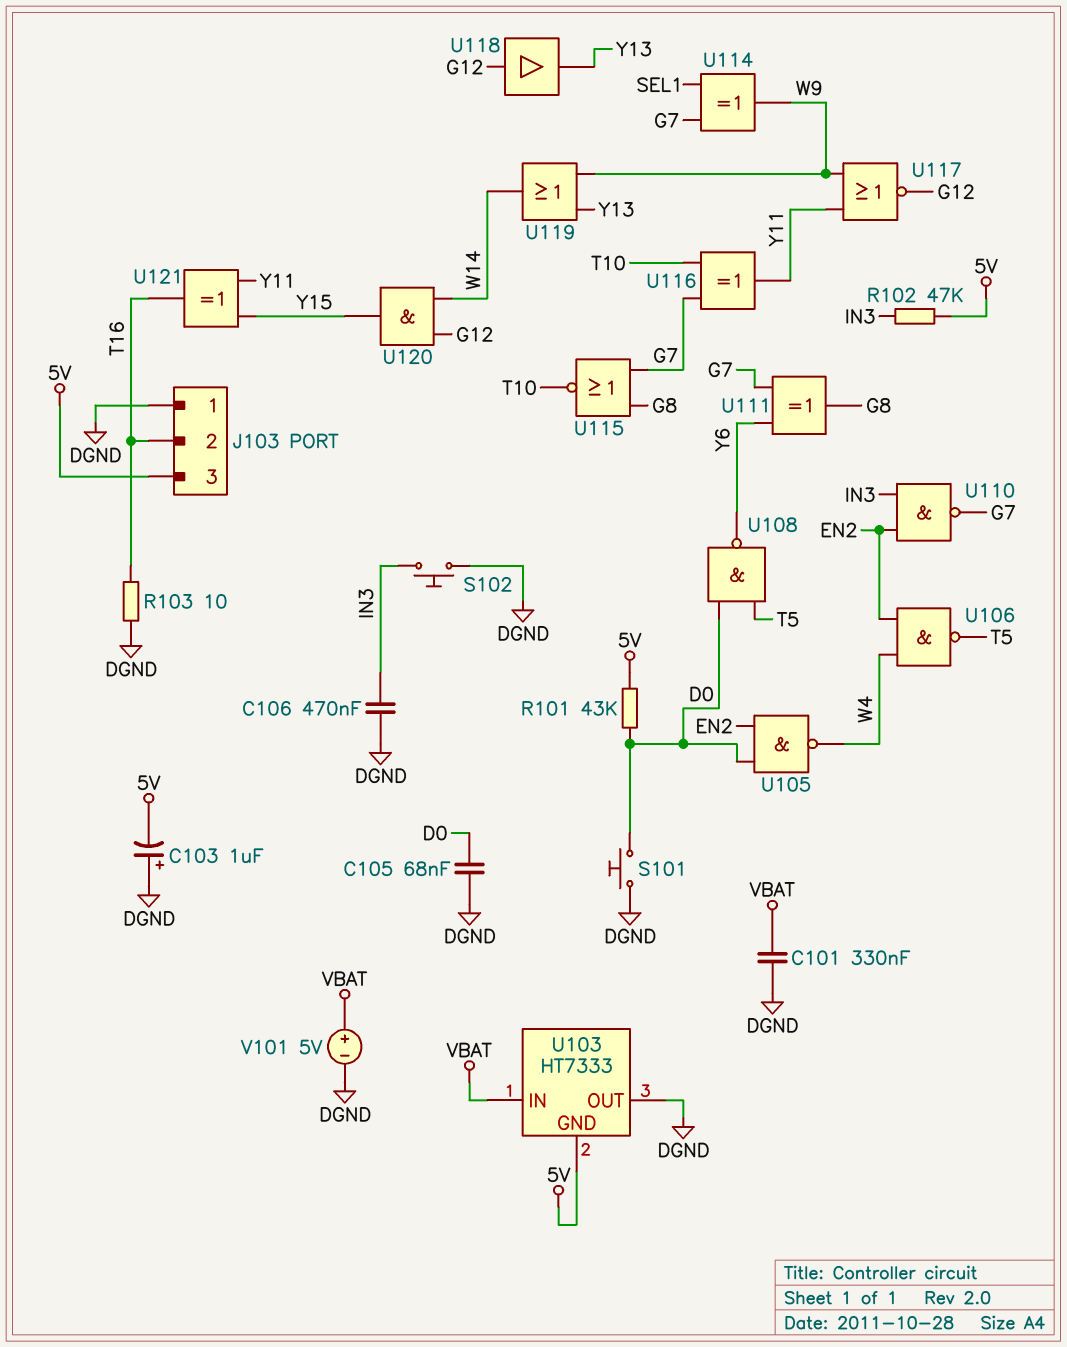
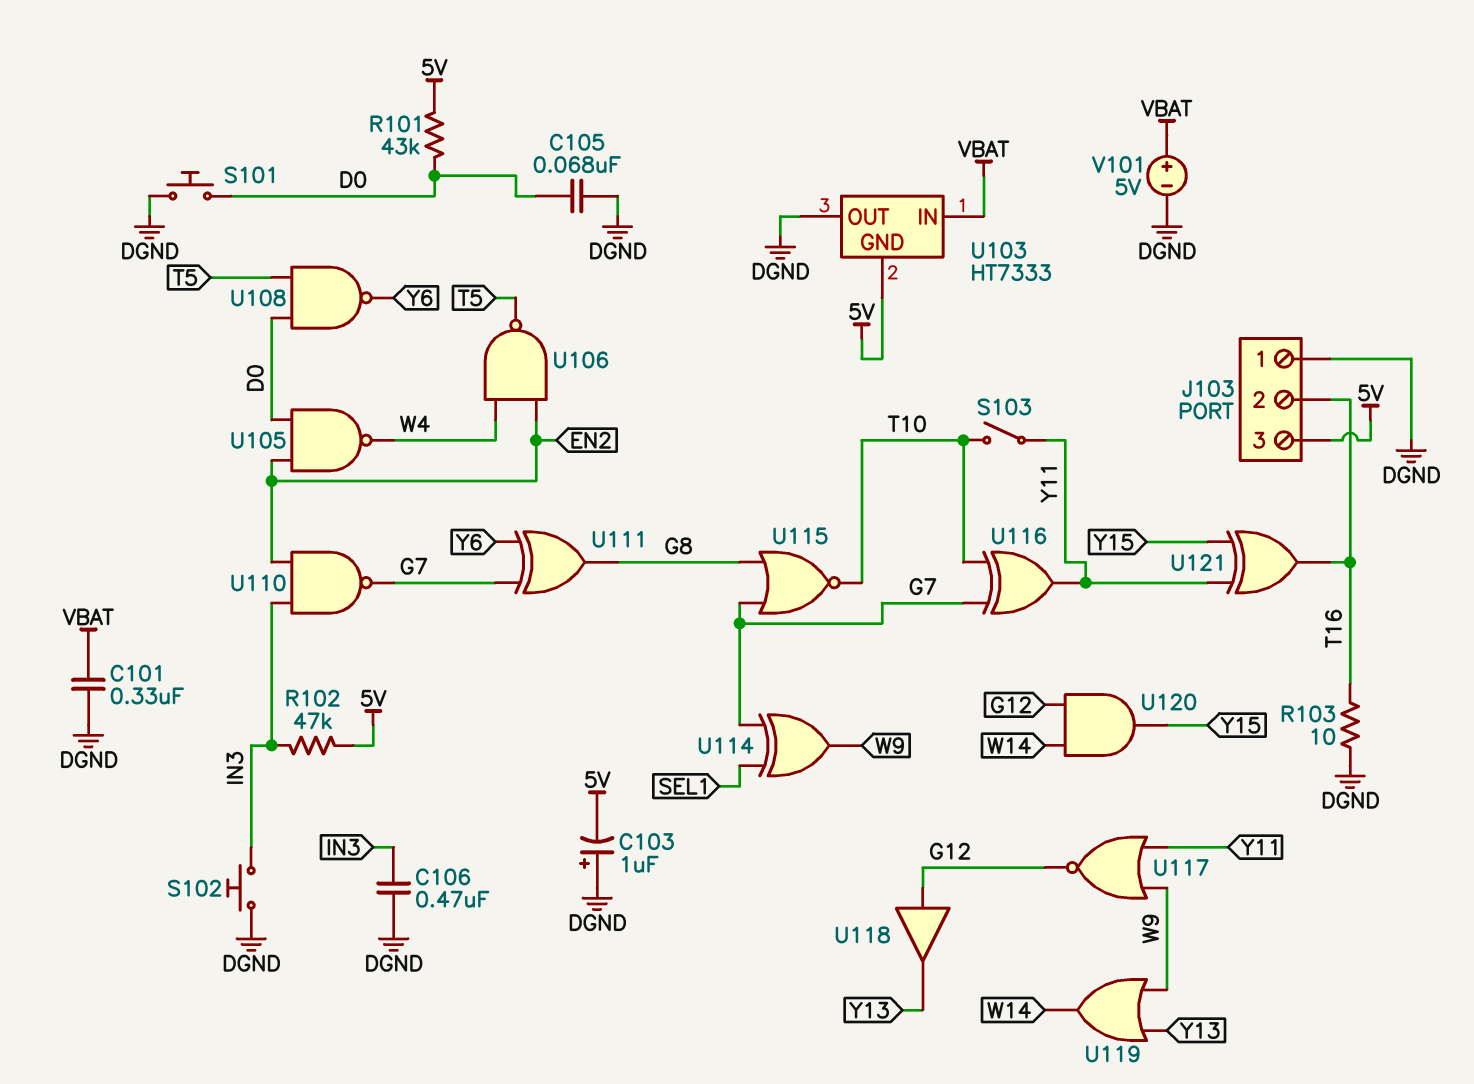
S103: none -> switch (T10, Y11)

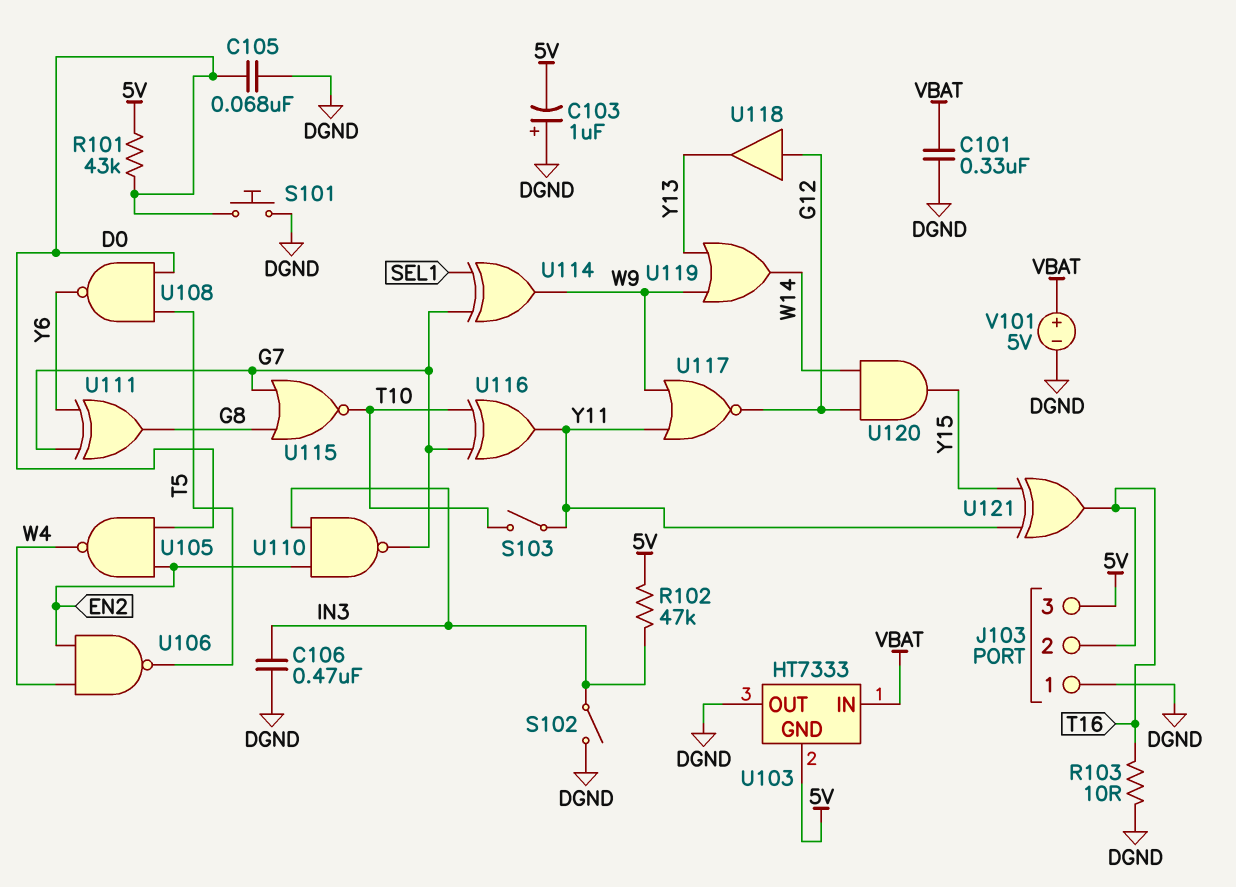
S102: button (DGND, IN3) -> switch (DGND, IN3)

